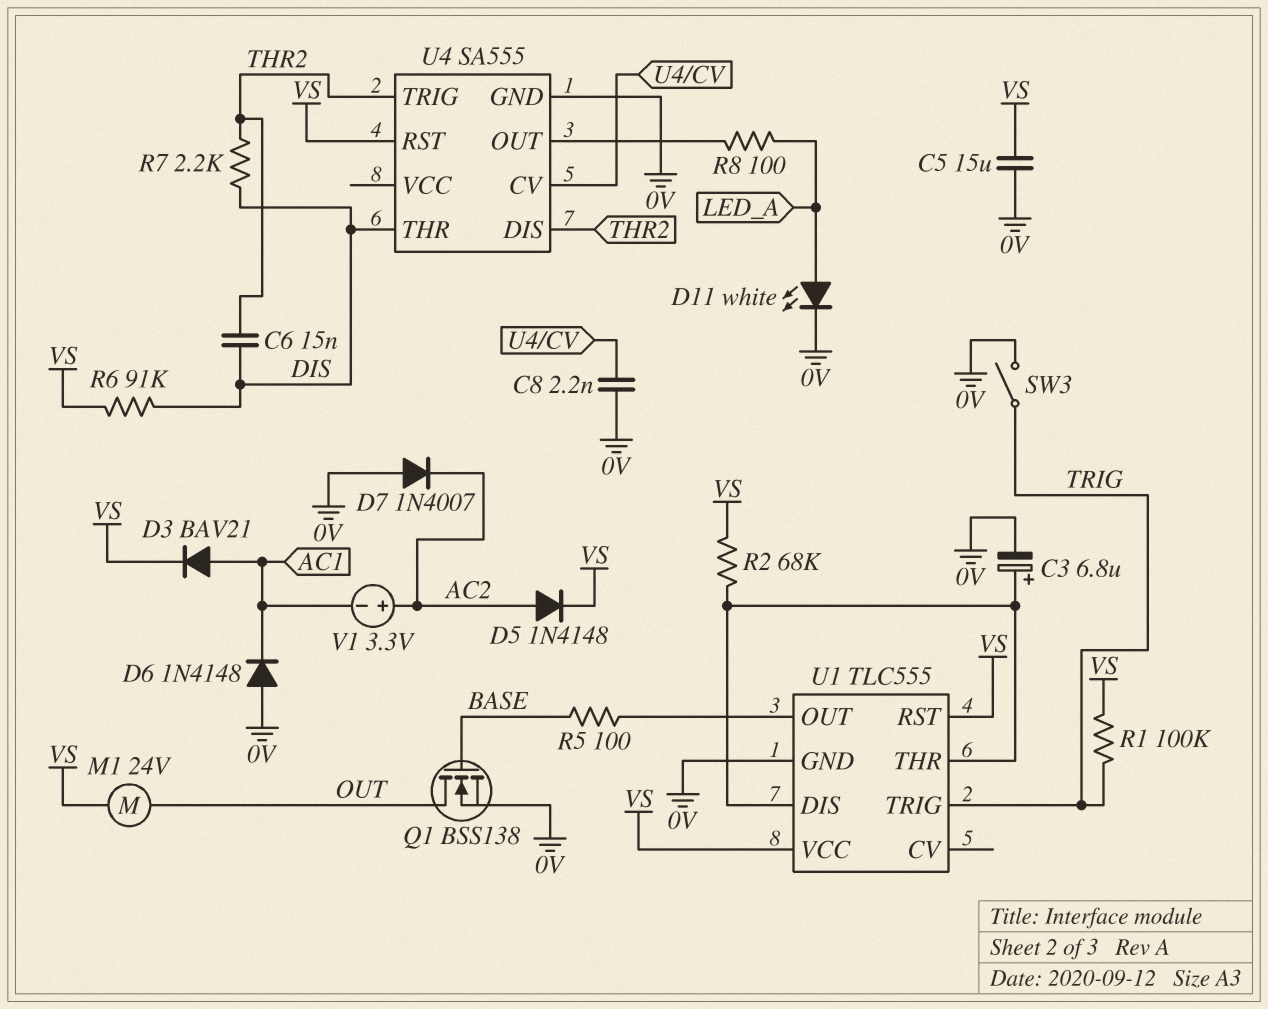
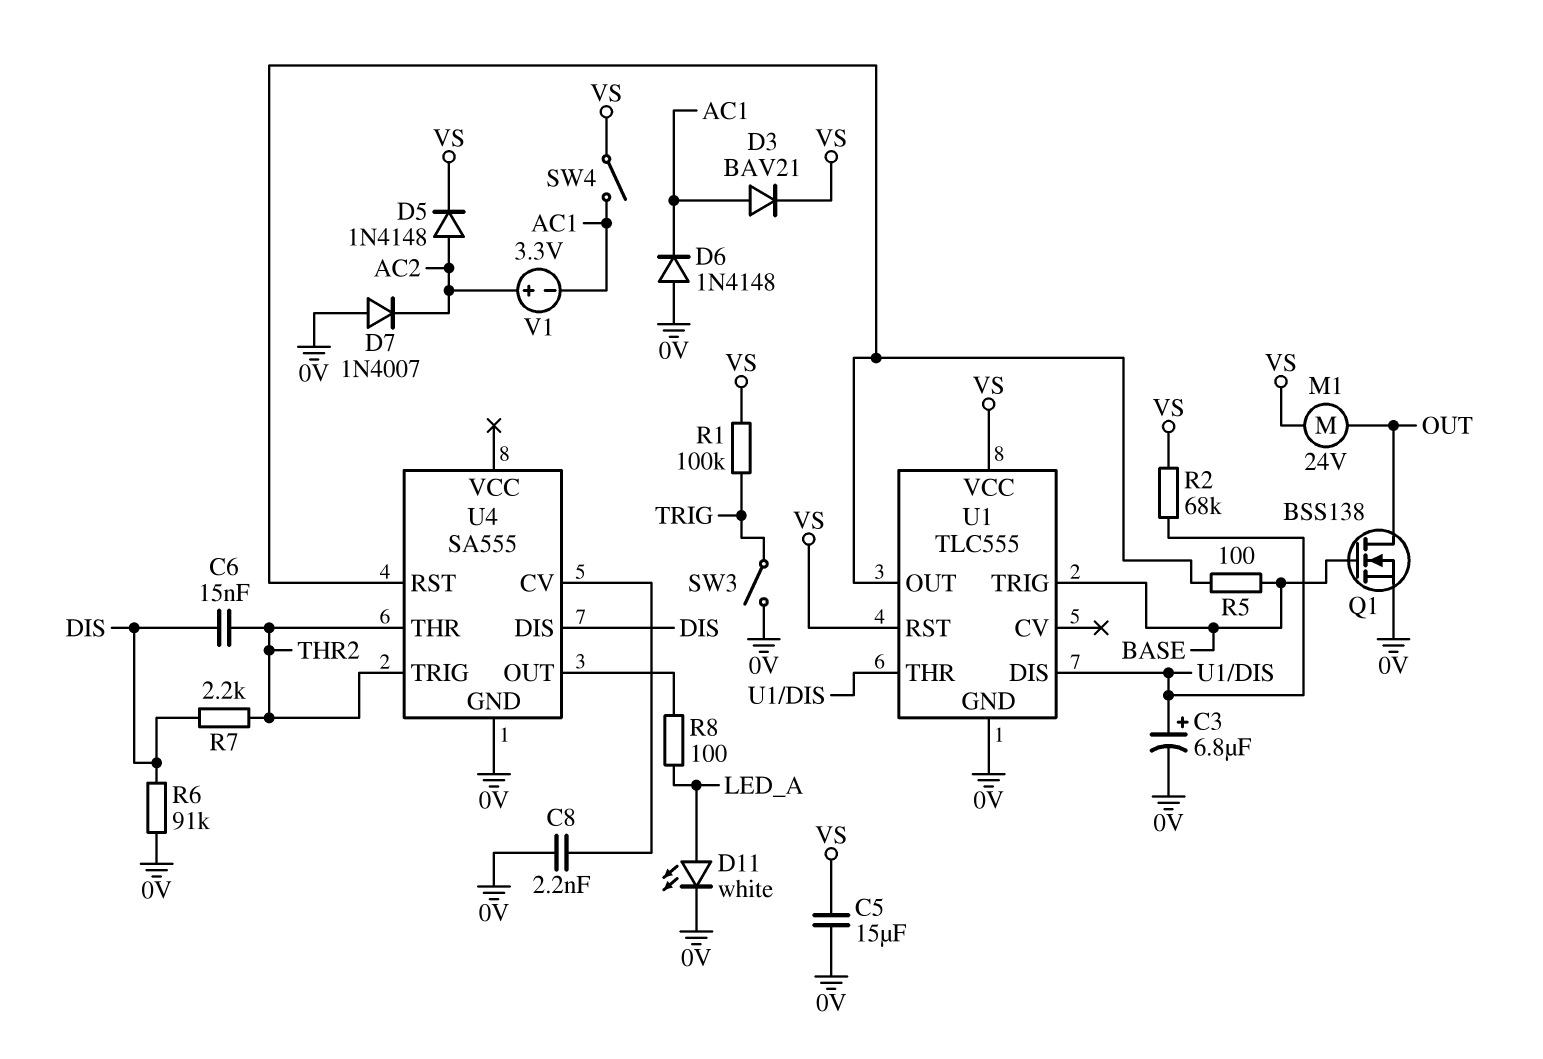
R6: 91k (DIS, VS) -> 91k (0V, DIS)
SW4: none -> switch (AC1, VS)
U1 pin TRIG: TRIG -> BASE
U4 pin DIS: THR2 -> DIS
U4 pin RST: VS -> U1/OUT
U4 pin THR: DIS -> THR2

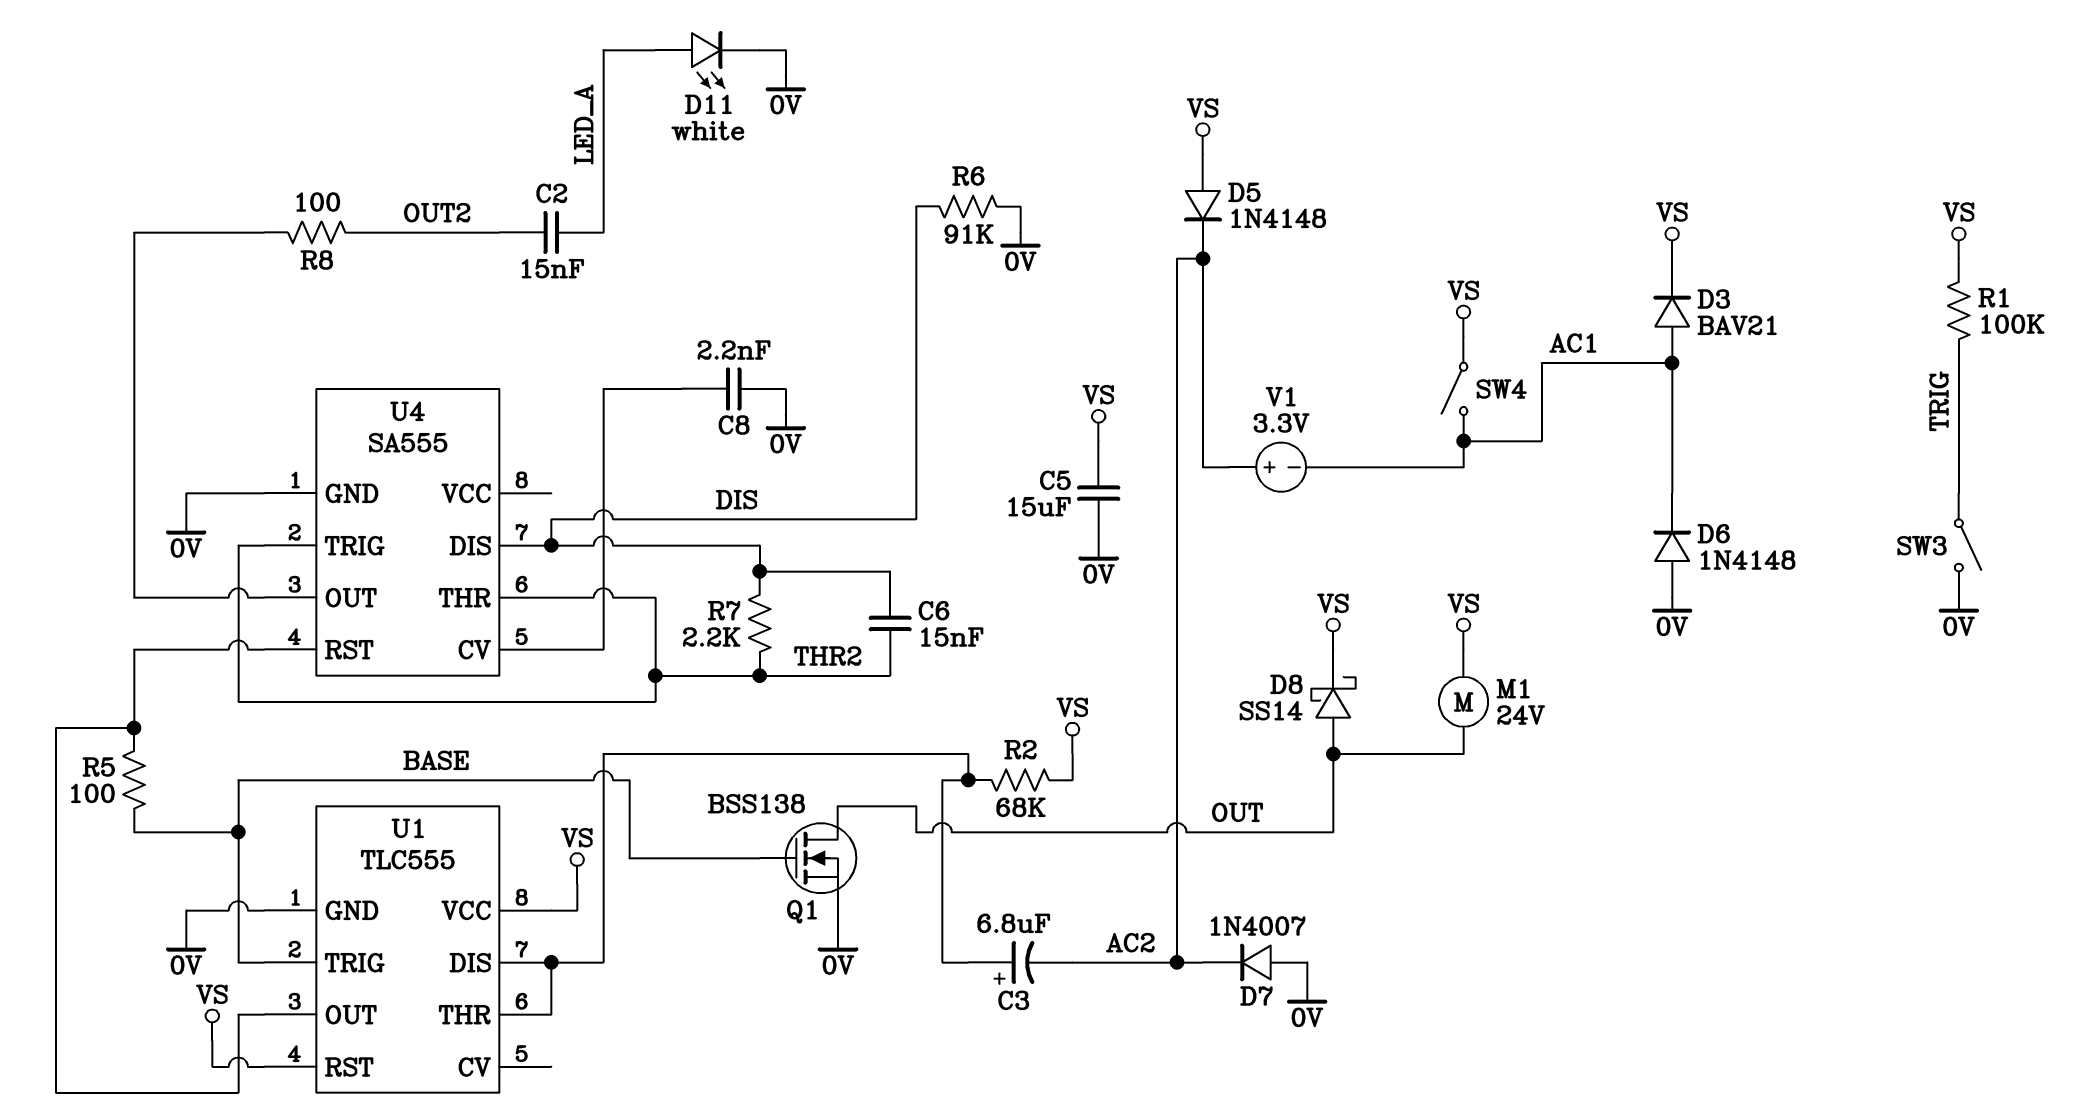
C2: none -> 15nF (LED_A, OUT2)
C3: 6.8uF (plus U1/DIS, minus 0V) -> 6.8uF (plus U1/DIS, minus AC2)
D5: diode 1N4148 (A AC2, K VS) -> diode 1N4148 (A VS, K AC2)
D8: none -> schottky SS14 (A OUT, K VS)
R8: 100 (LED_A, U4/OUT) -> 100 (OUT2, U4/OUT)

